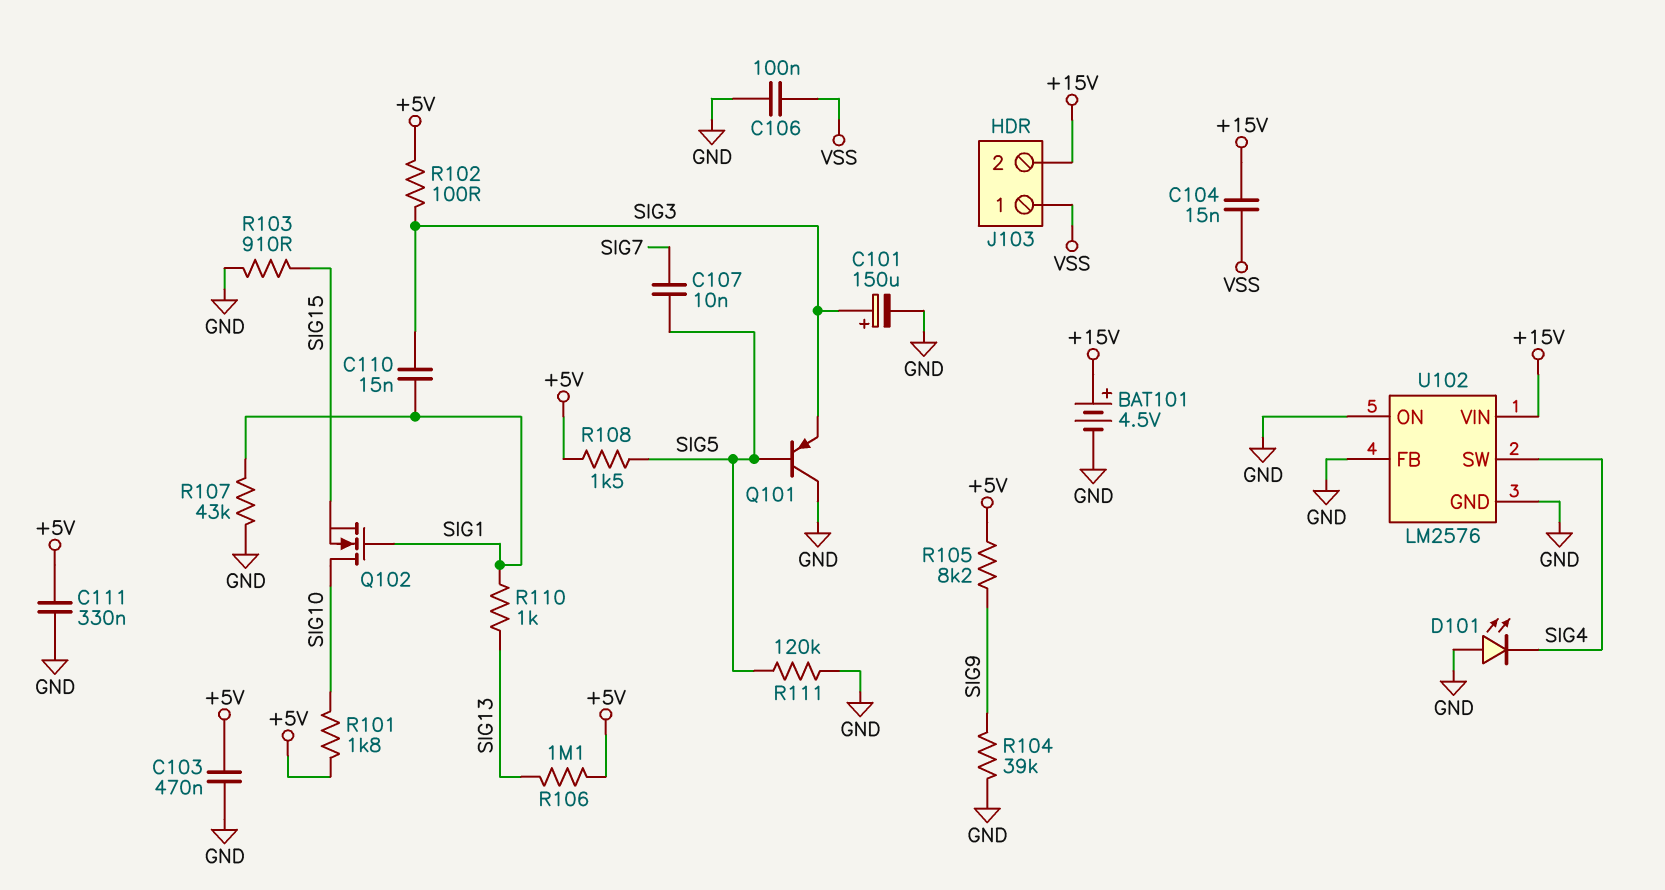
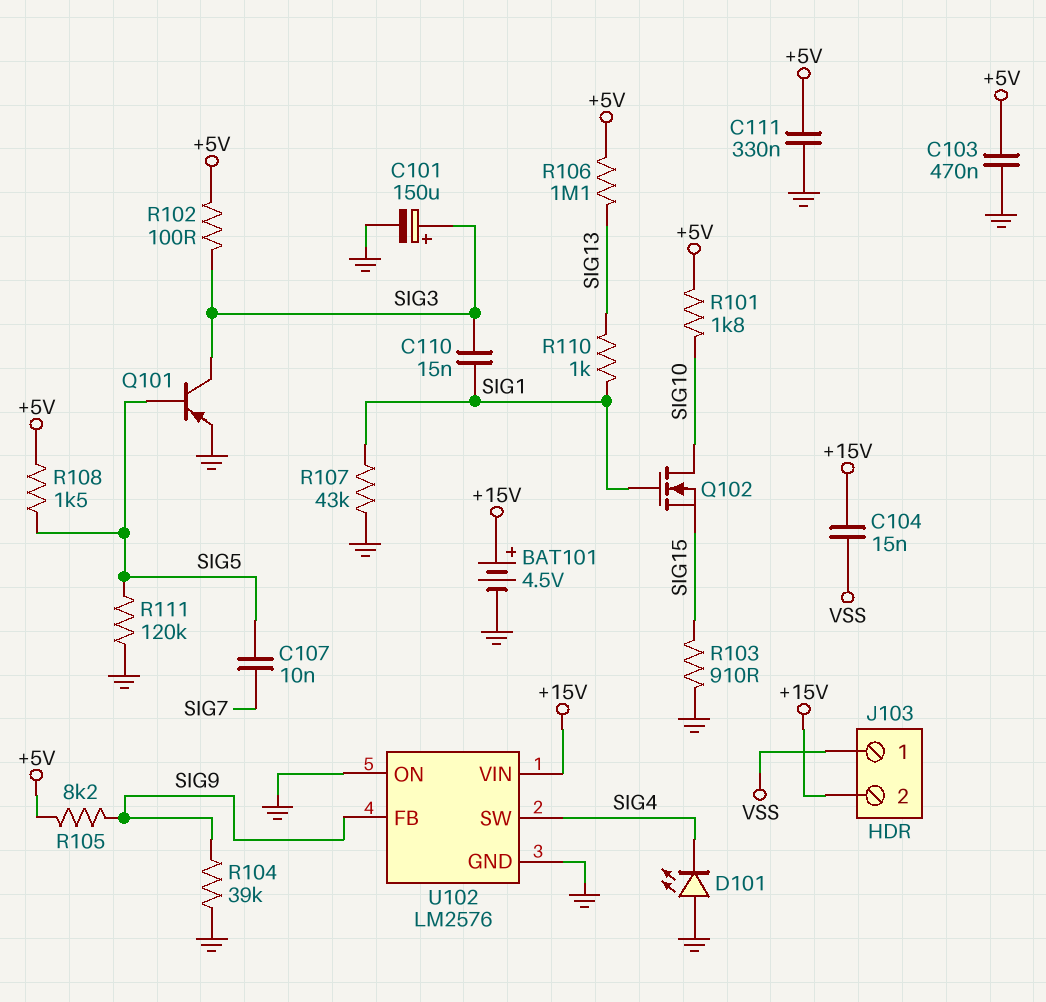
C106: 100nF (GND, VSS) -> none
Q101: PNP (B SIG5, C GND, E SIG3) -> PNP (B SIG5, C SIG3, E GND)
U102 pin FB: GND -> SIG9

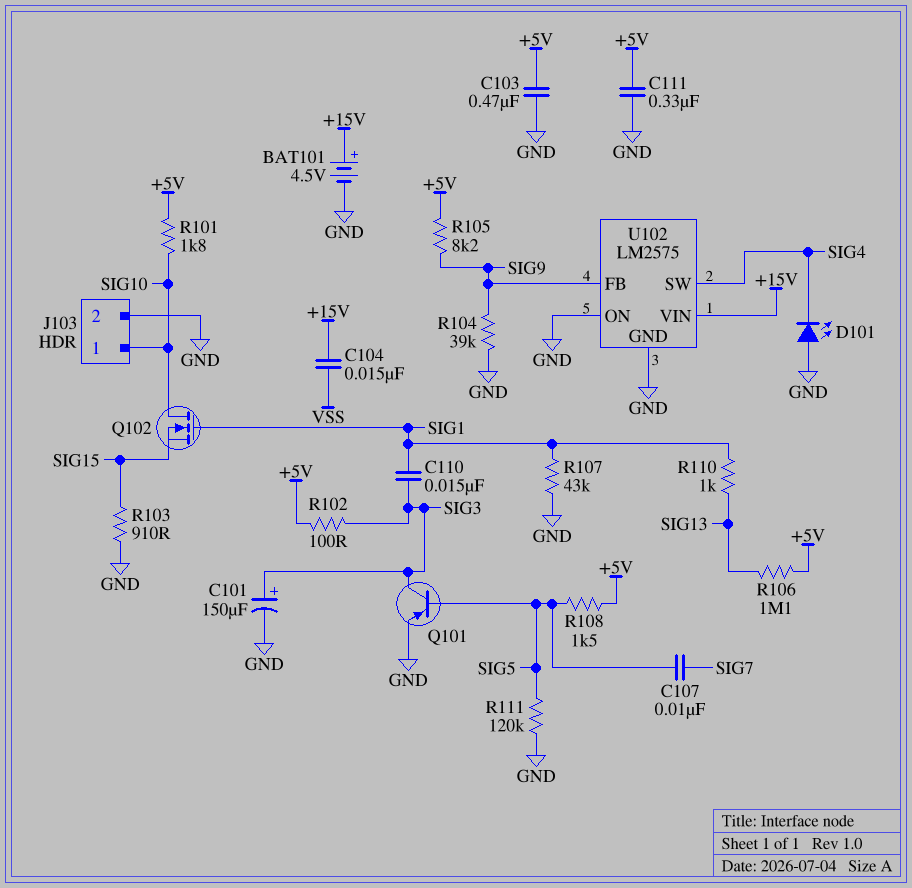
J103 pin 1: VSS -> SIG10
J103 pin 2: +15V -> GND
U102: LM2576 -> LM2575

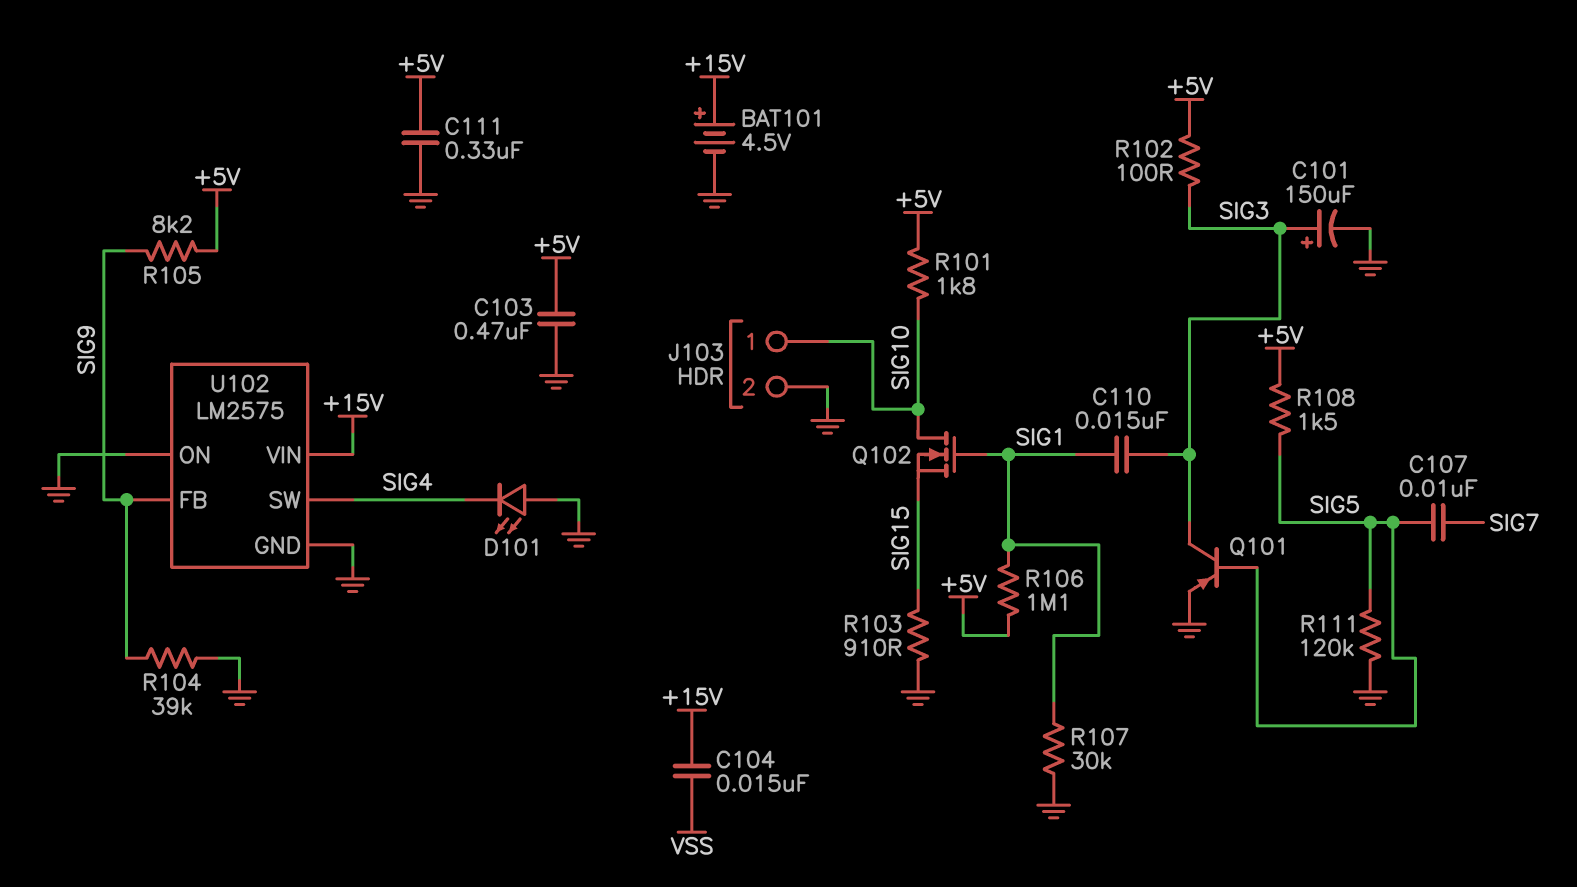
R106: 1.1M (+5V, SIG13) -> 1.1M (+5V, SIG1)
R107: 43k (GND, SIG1) -> 30k (GND, SIG1)
R110: 1k (SIG1, SIG13) -> none

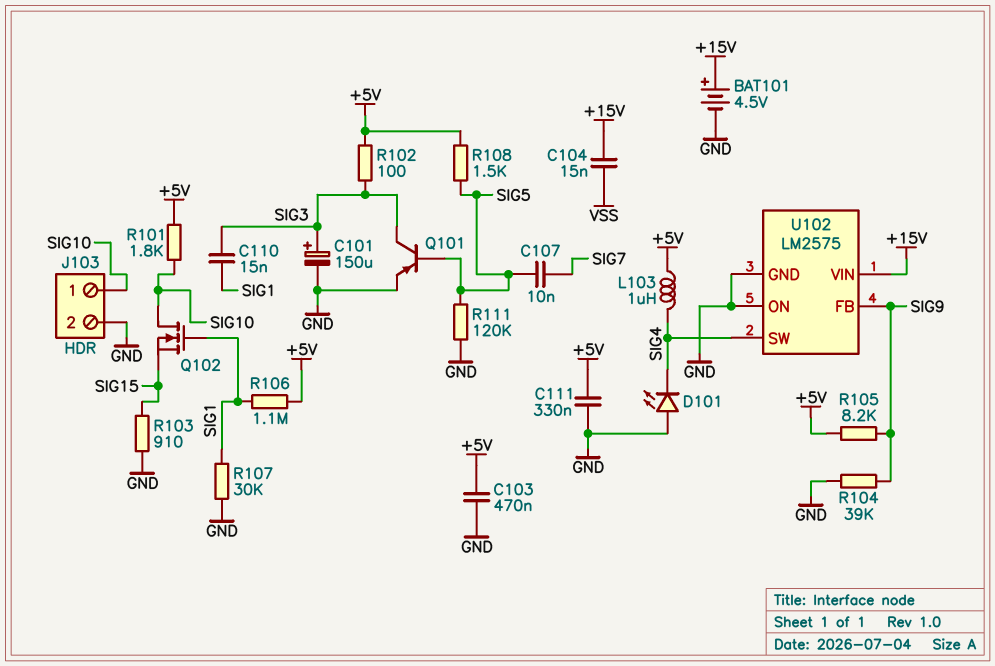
L103: none -> 1uH (+5V, SIG4)

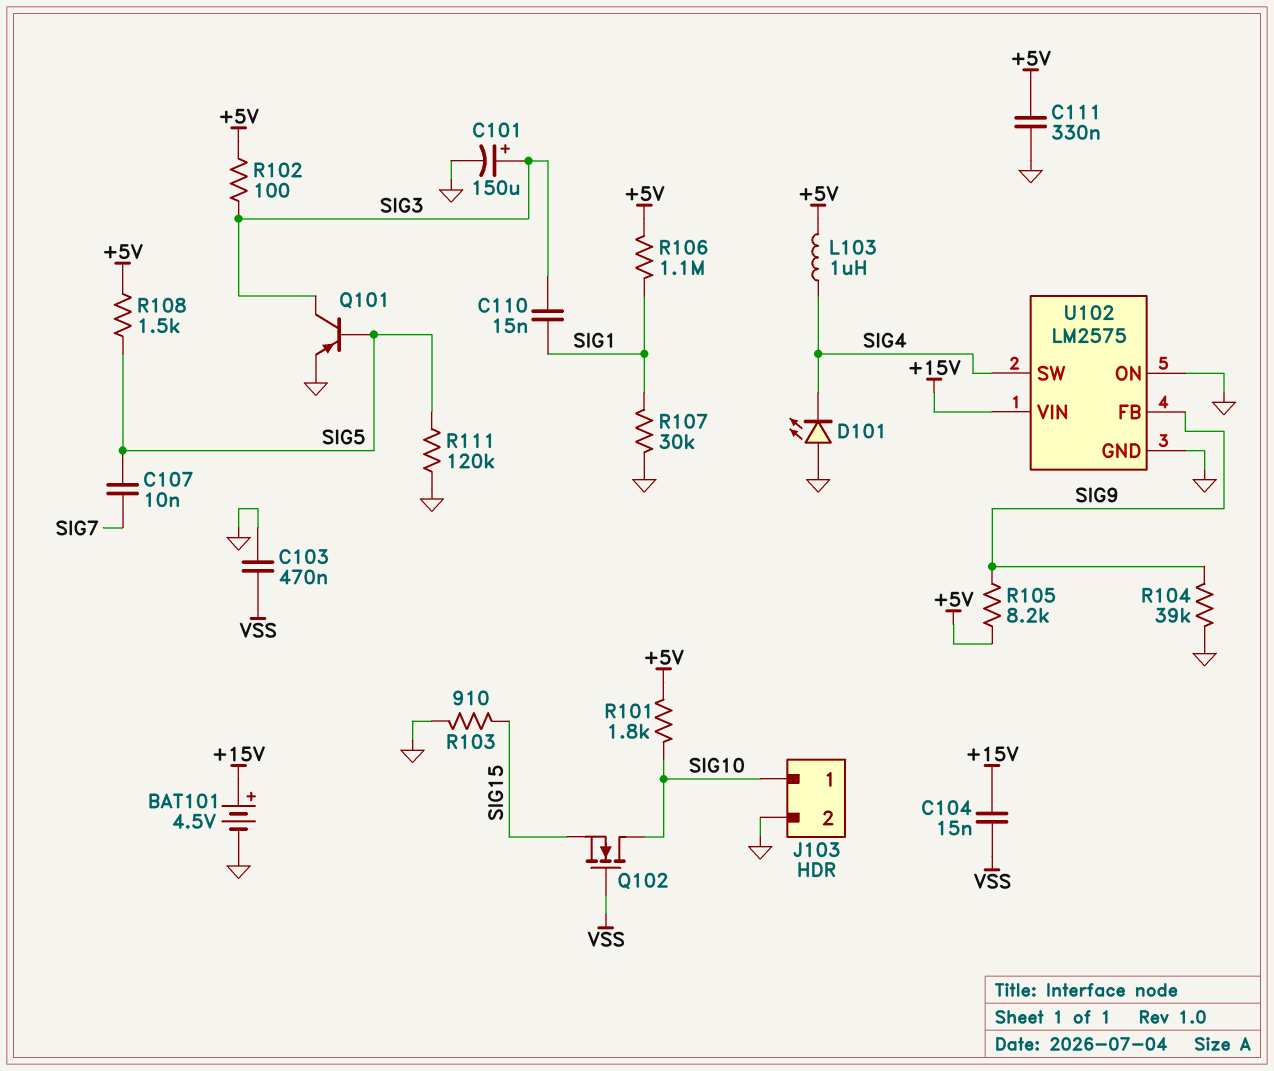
C103: 470nF (+5V, GND) -> 470nF (GND, VSS)
Q102: NMOS (G SIG1, D SIG10, S SIG15) -> NMOS (G VSS, D SIG10, S SIG15)

